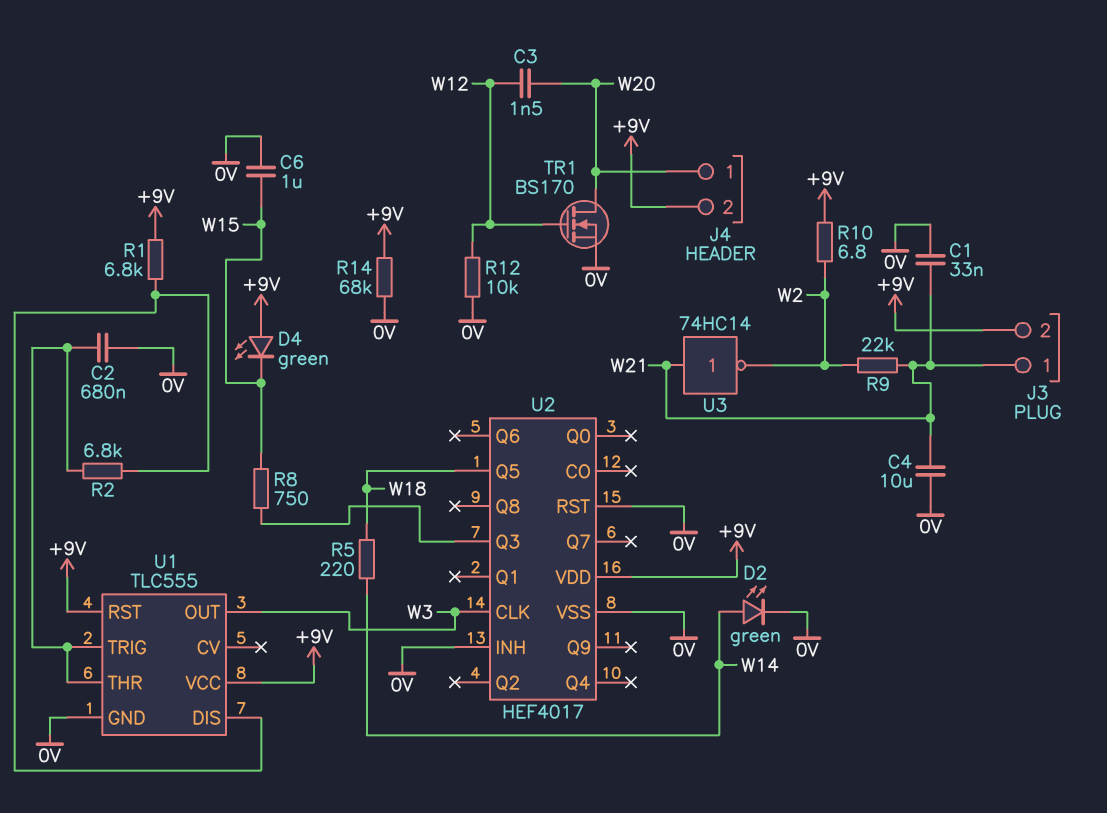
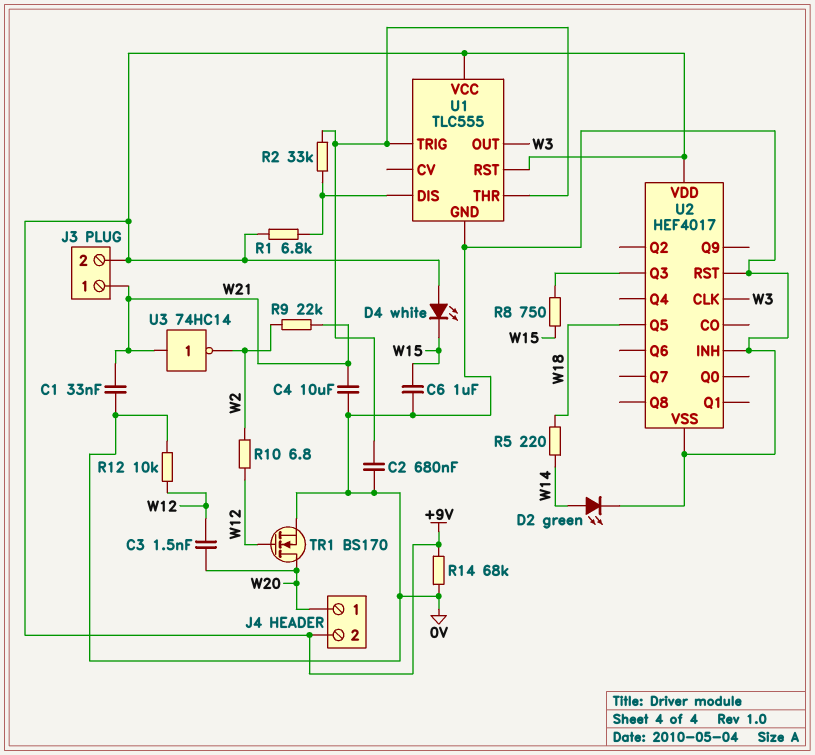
D4: LED green (A +9V, K W15) -> LED white (A +9V, K W15)
R2: 6.8k (U1/DIS, U1/THR) -> 33k (U1/DIS, U1/THR)
R10: 6.8 (+9V, W2) -> 6.8 (W2, W12)

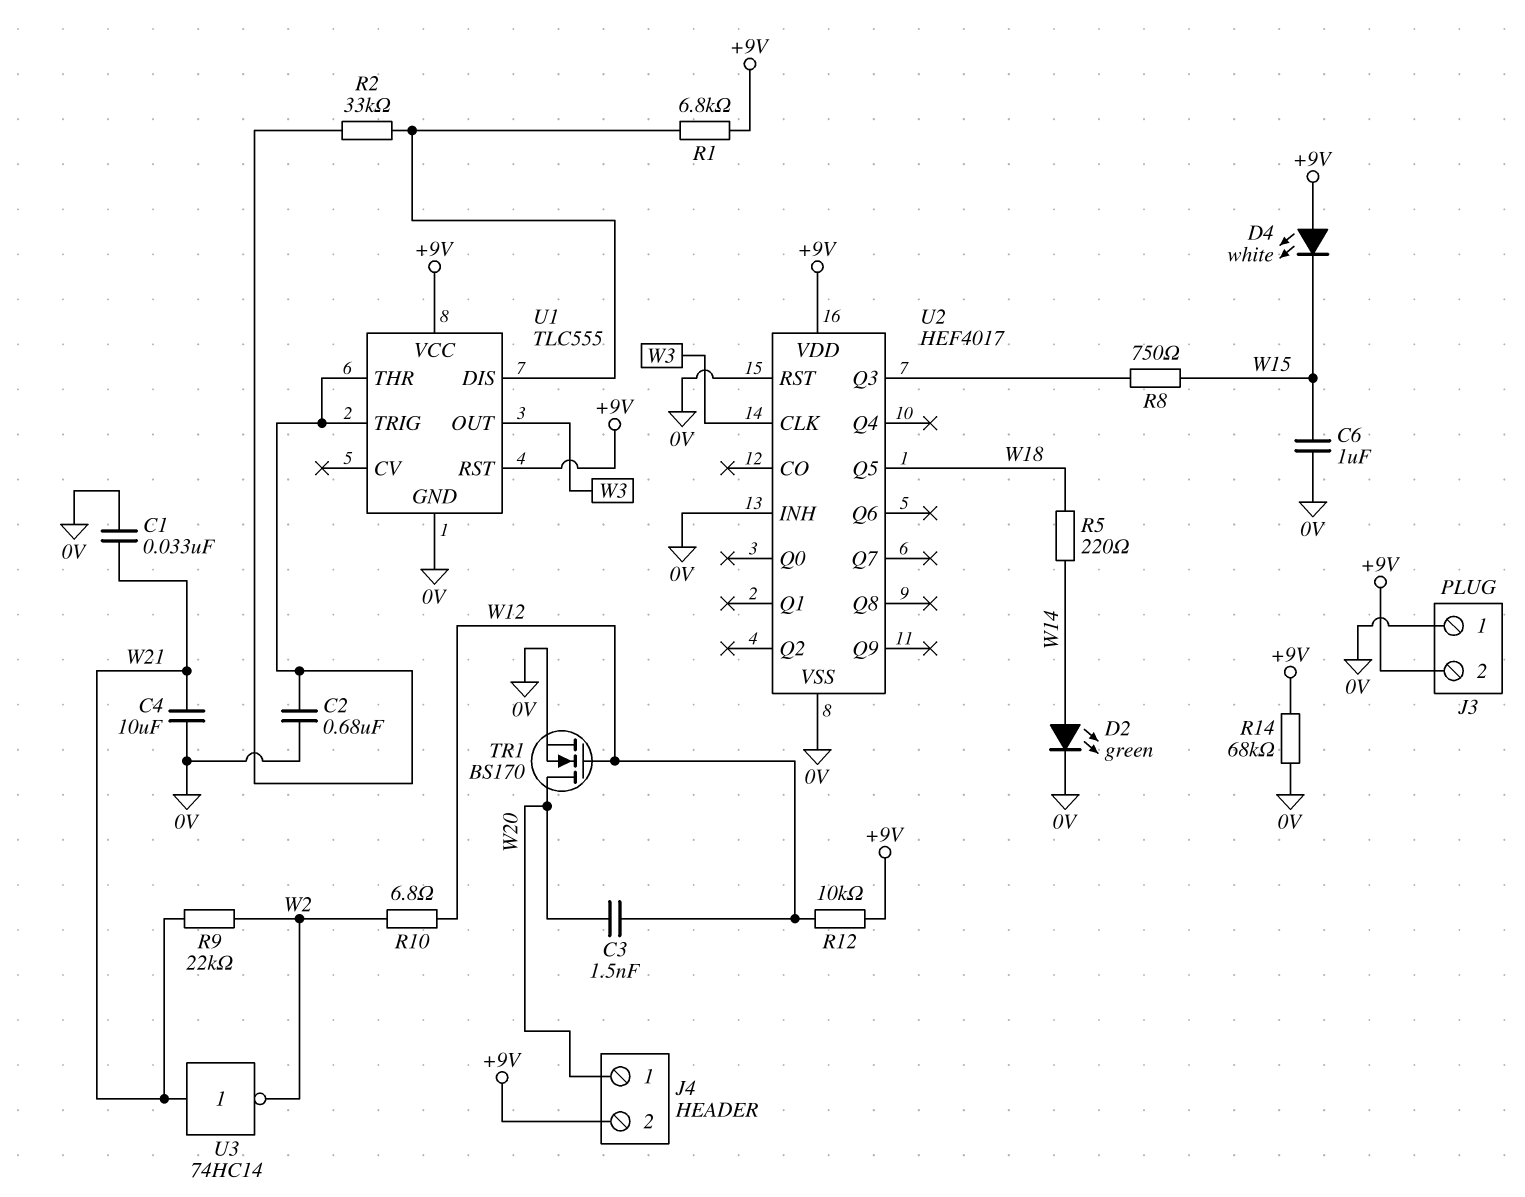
J3 pin 1: W21 -> 0V
R12: 10k (0V, W12) -> 10k (+9V, W12)

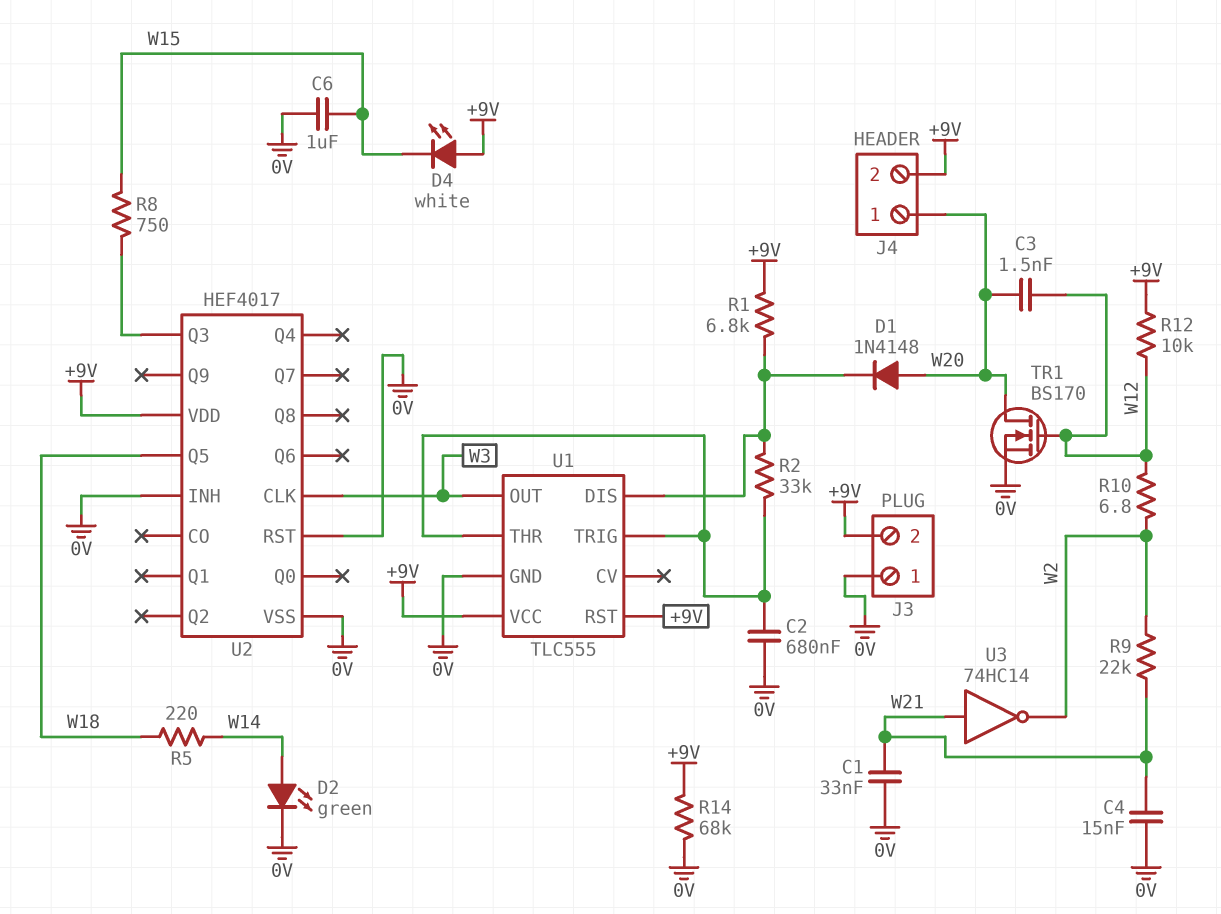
C4: 10uF (0V, W21) -> 15nF (0V, W21)
D1: none -> diode 1N4148 (A W20, K U1/DIS)

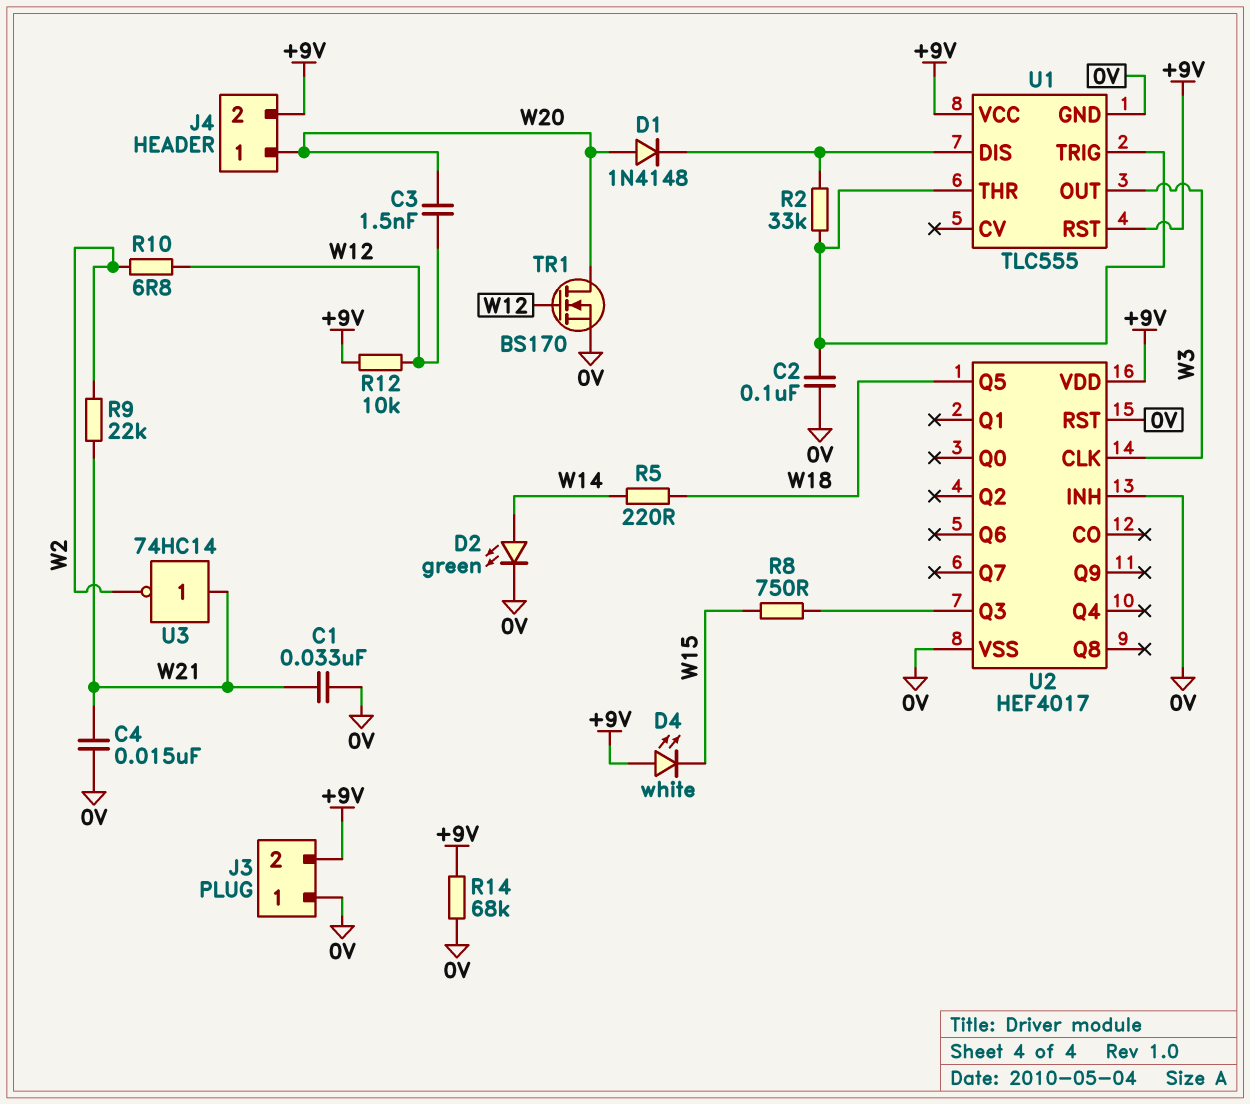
C2: 680nF (0V, U1/THR) -> 100nF (0V, U1/THR)
C6: 1uF (0V, W15) -> none
R1: 6.8k (+9V, U1/DIS) -> none

